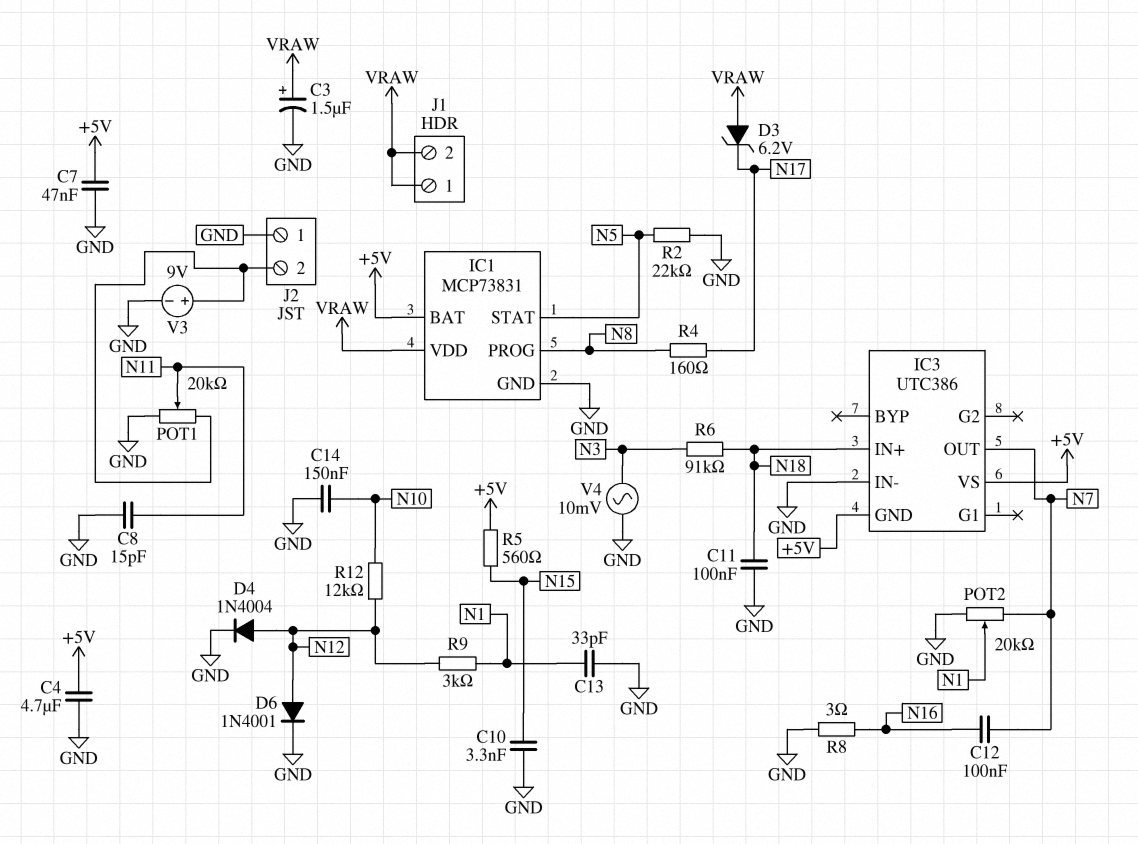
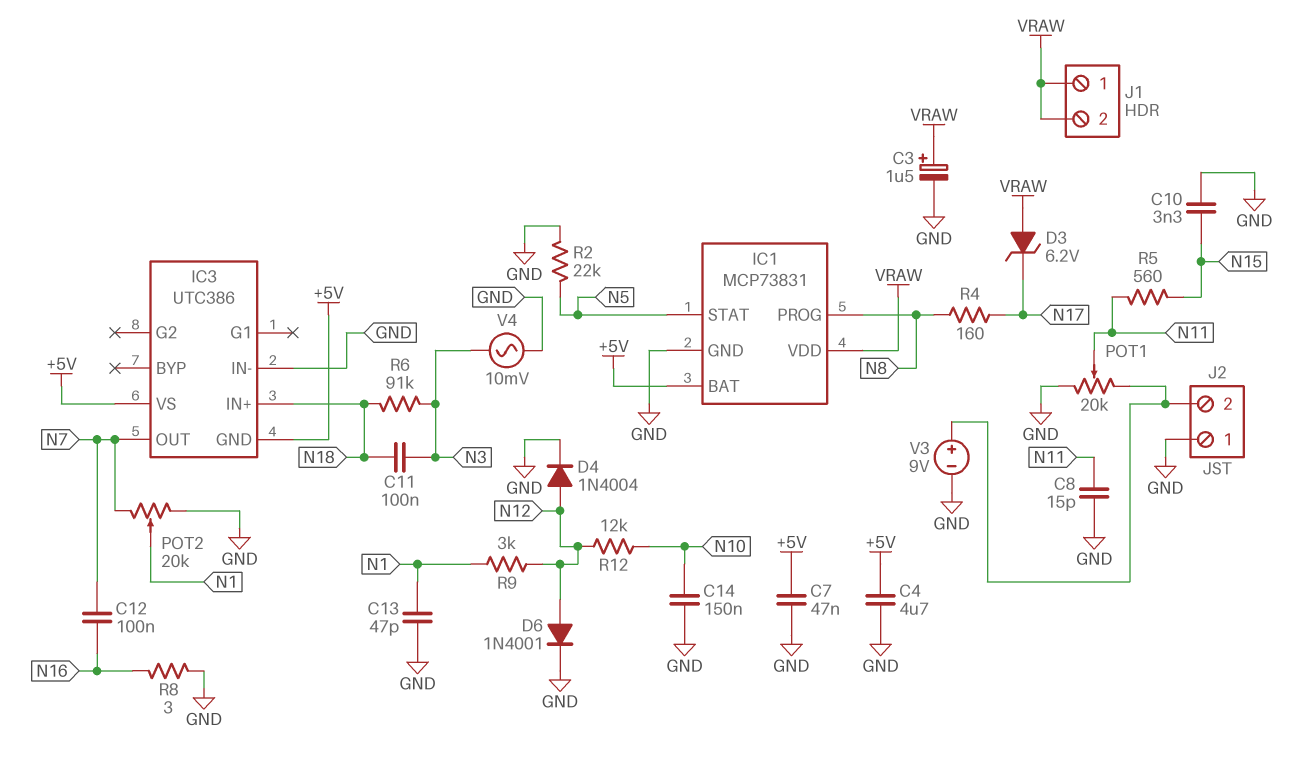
C11: 100nF (GND, N18) -> 100nF (N3, N18)
C13: 33pF (GND, N1) -> 47pF (GND, N1)
R5: 560 (+5V, N15) -> 560 (N11, N15)

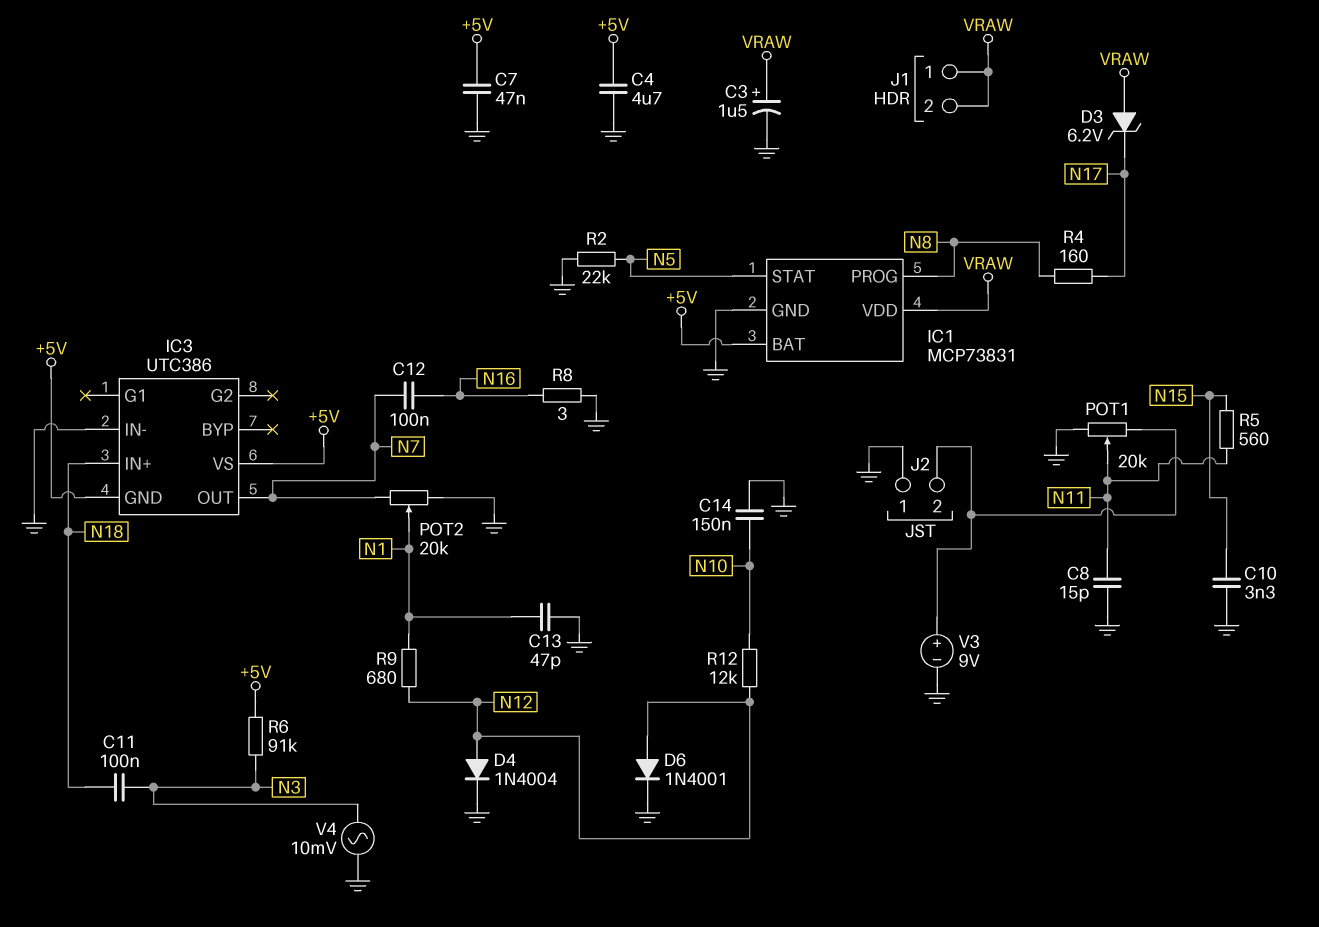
R6: 91k (N3, N18) -> 91k (+5V, N3)
R9: 3k (N1, N12) -> 680 (N1, N12)

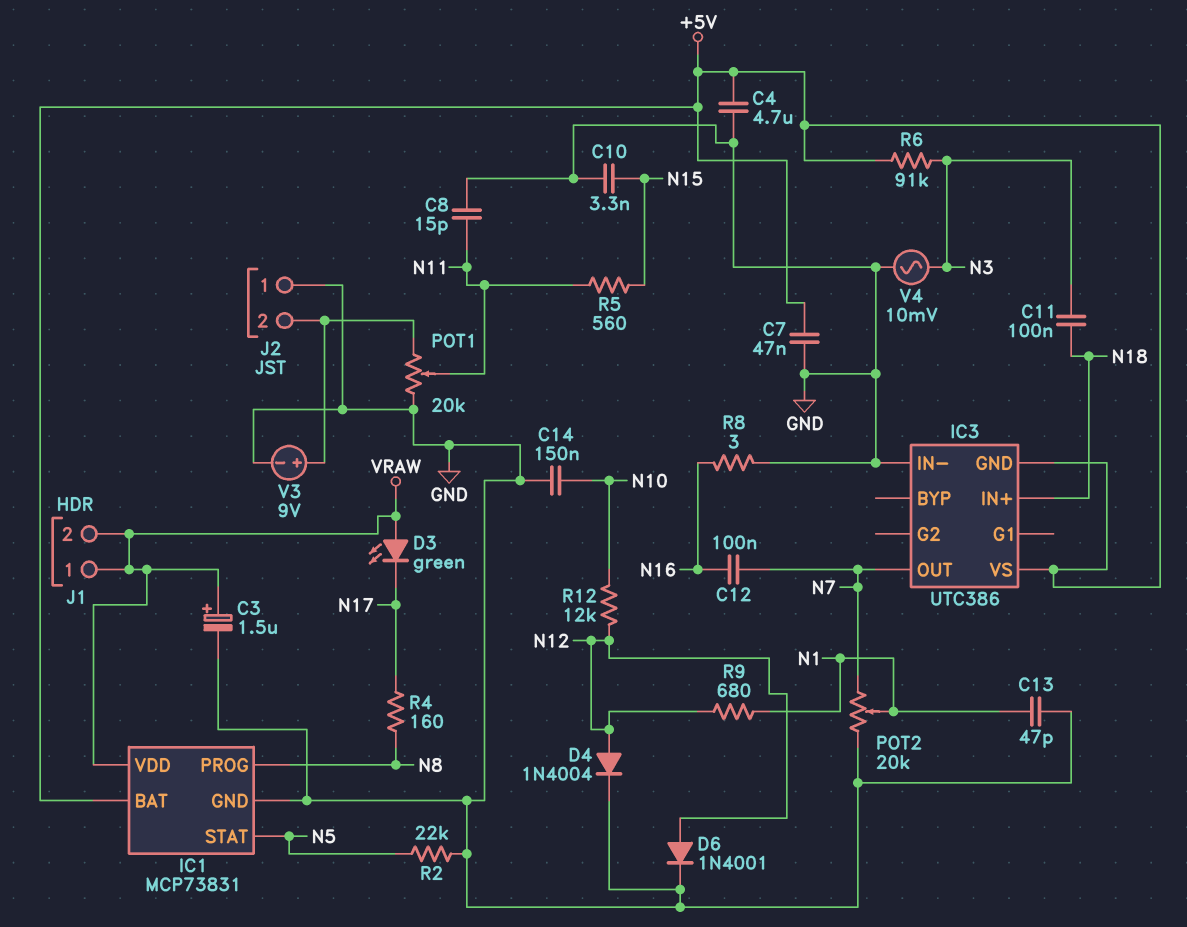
D3: zener 6.2V (A VRAW, K N17) -> LED green (A VRAW, K N17)

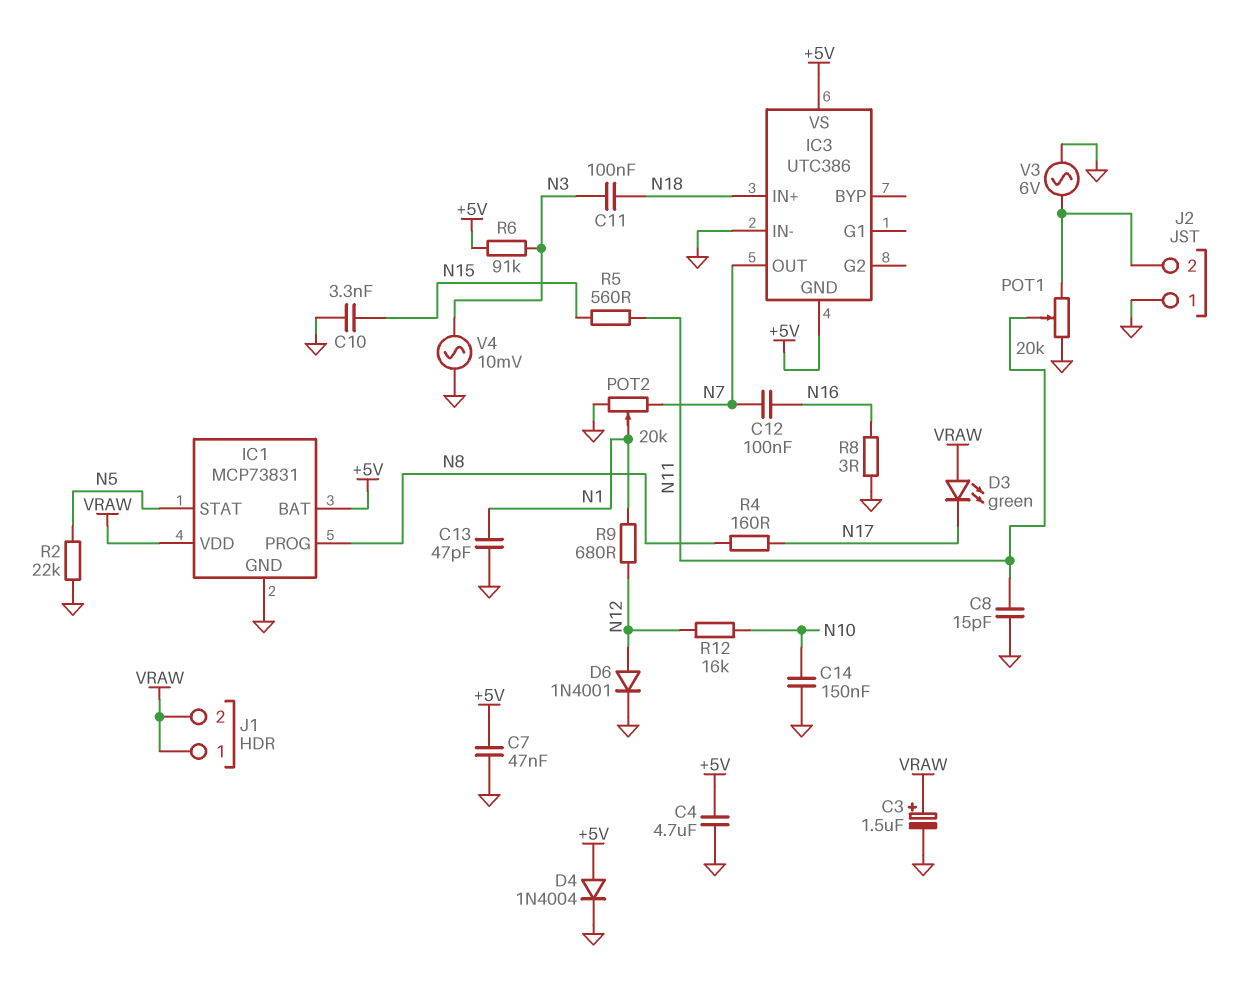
D4: diode 1N4004 (A N12, K GND) -> diode 1N4004 (A +5V, K GND)
R12: 12k (N10, N12) -> 16k (N10, N12)
V3: 9V (plus J2/2, minus GND) -> AC 6V (GND, J2/2)

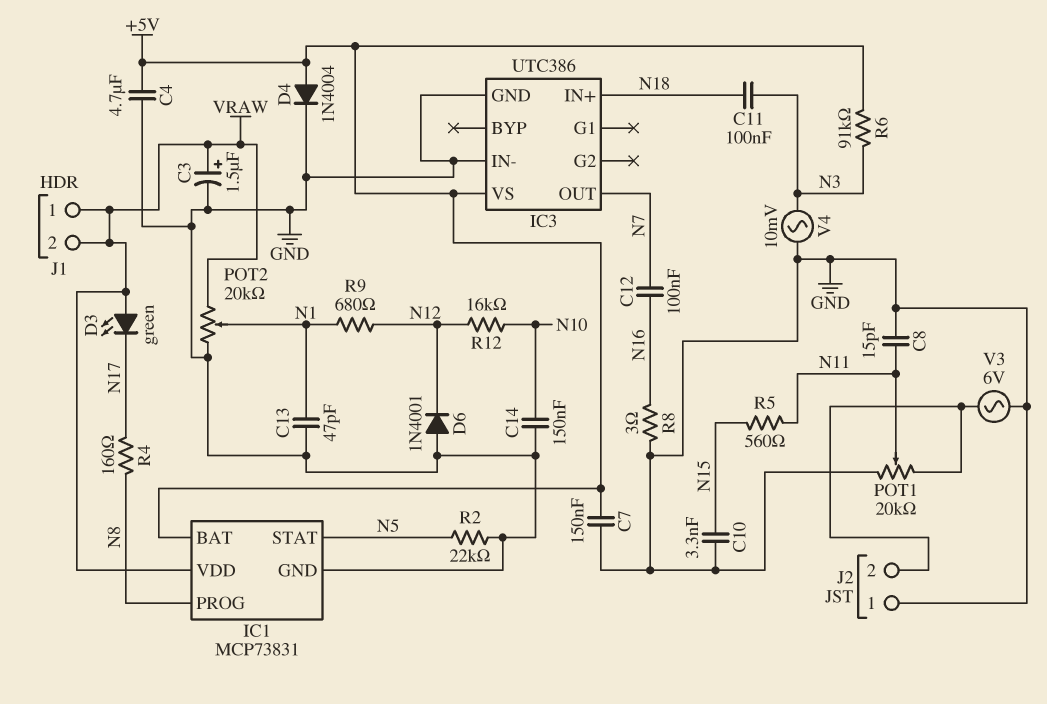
C7: 47nF (+5V, GND) -> 150nF (+5V, GND)
D6: diode 1N4001 (A N12, K GND) -> diode 1N4001 (A GND, K N12)
IC3 pin GND: +5V -> GND
POT2: 20k (GND, N7, wiper N1) -> 20k (GND, VRAW, wiper N1)

